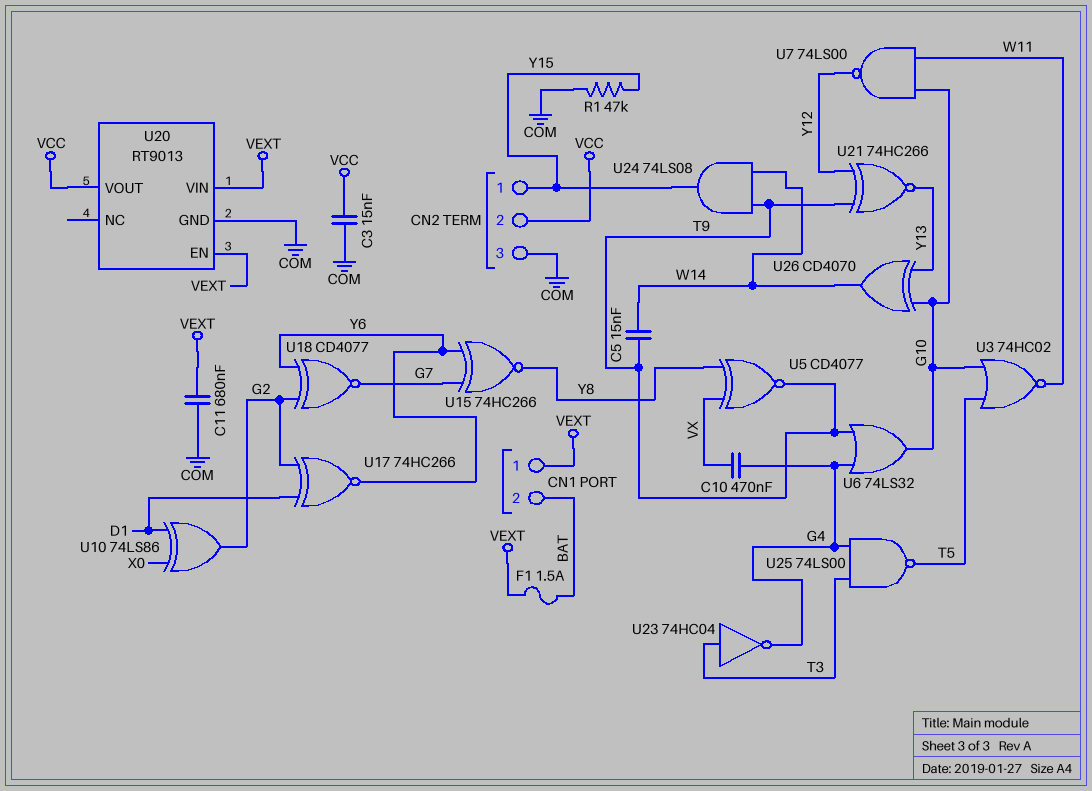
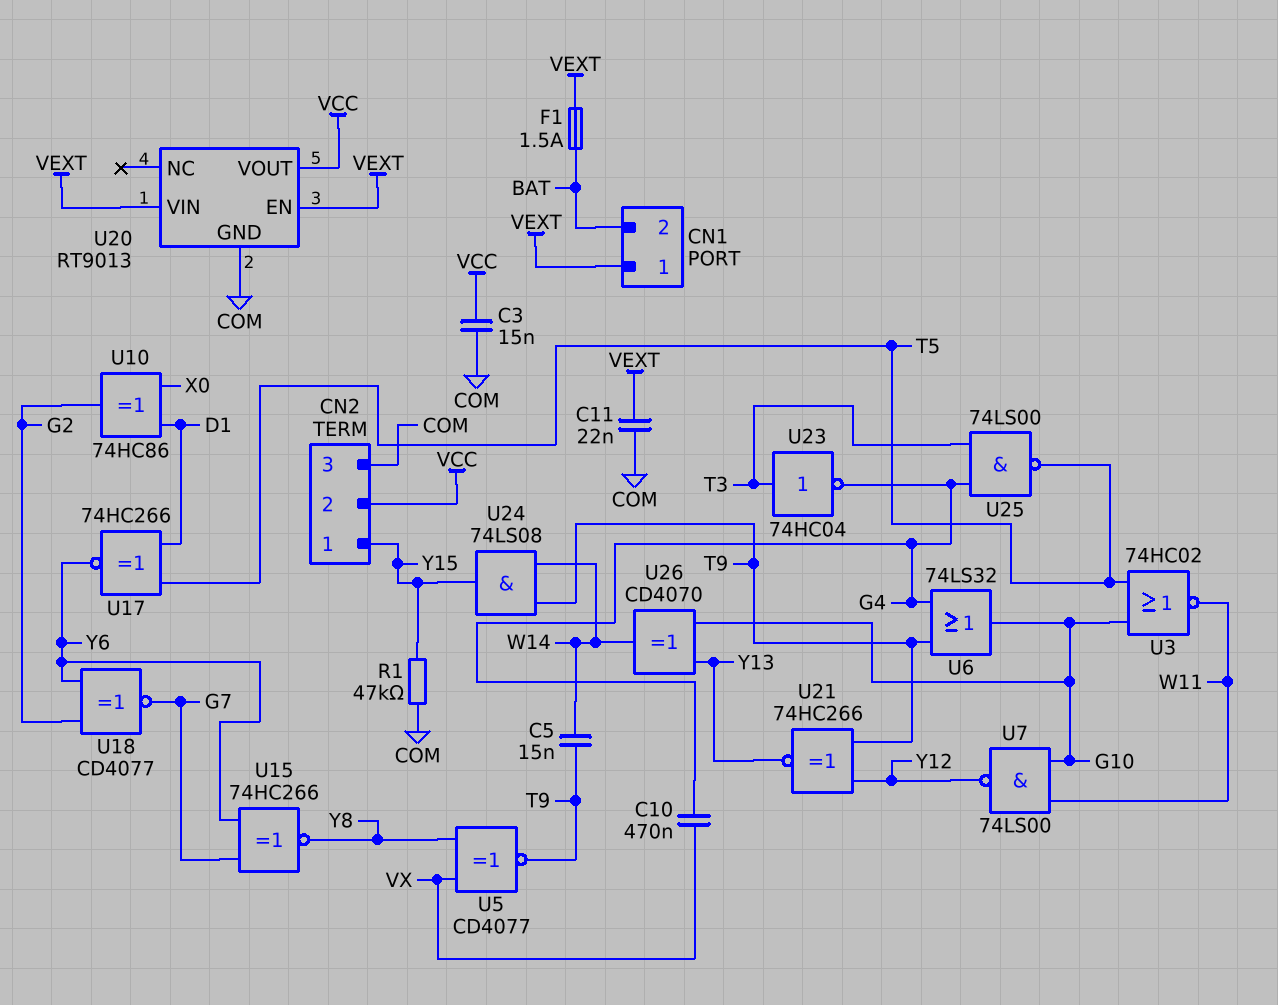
C11: 680nF (COM, VEXT) -> 22nF (COM, VEXT)
U10: XOR 74LS86 (in D1, in X0, out G2) -> XOR 74HC86 (in D1, in X0, out G2)
U17: XNOR 74HC266 (in D1, in G2, out Y6) -> XNOR 74HC266 (in D1, in T5, out Y6)

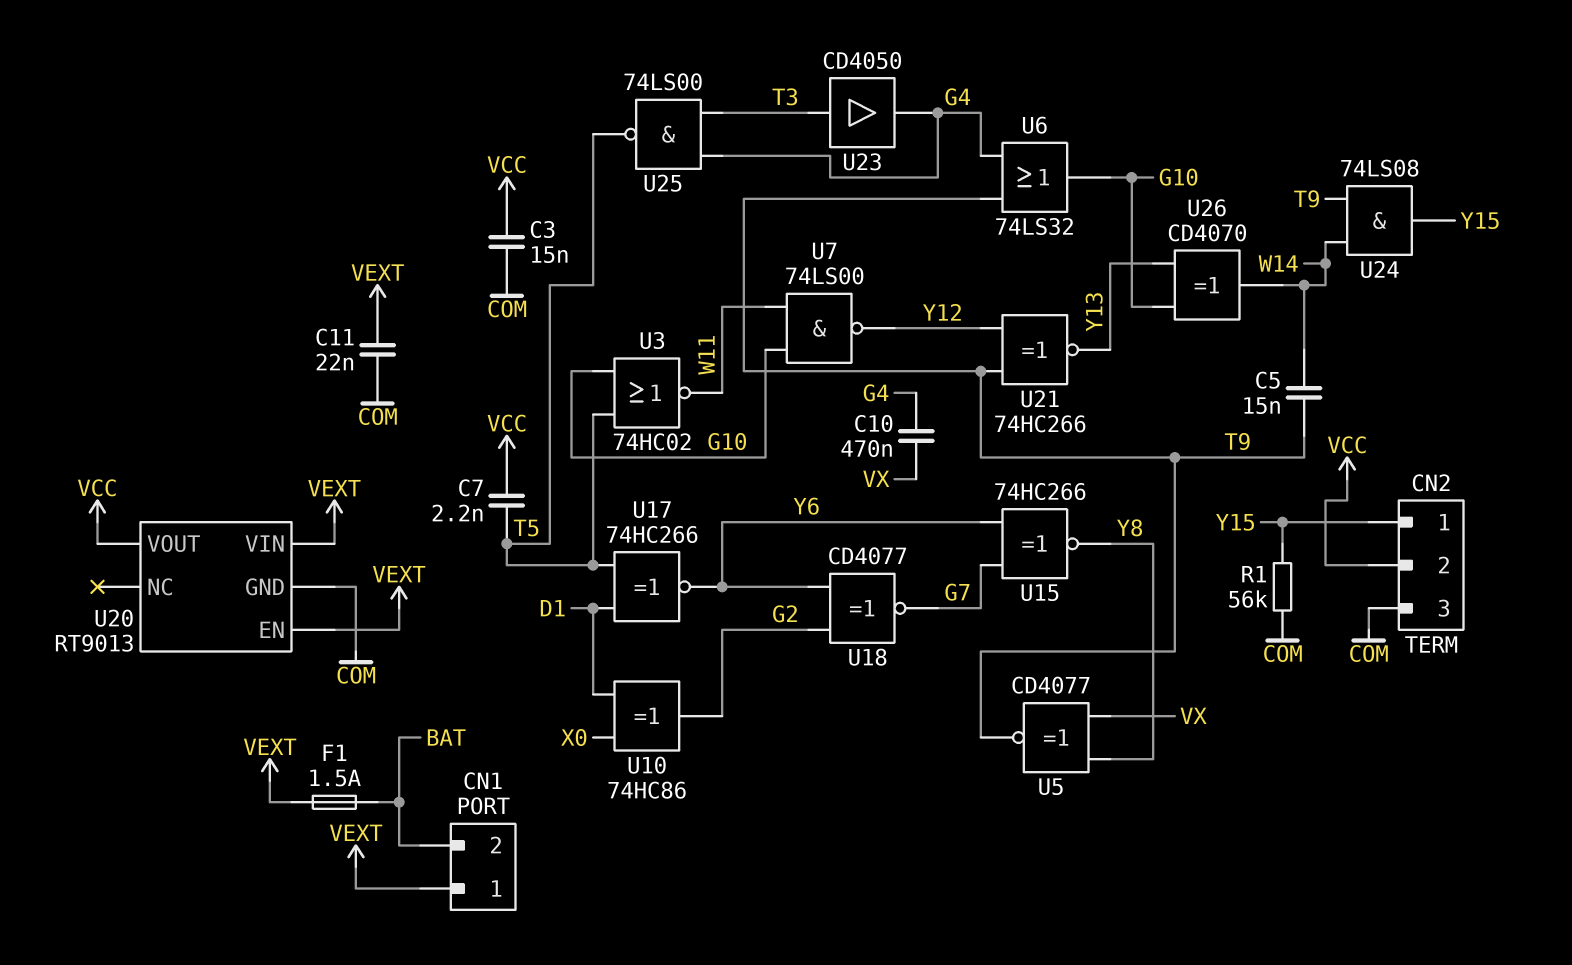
C7: none -> 2.2nF (T5, VCC)
R1: 47k (COM, Y15) -> 56k (COM, Y15)
U23: NOT 74HC04 (in T3, out G4) -> buffer CD4050 (in T3, out G4)

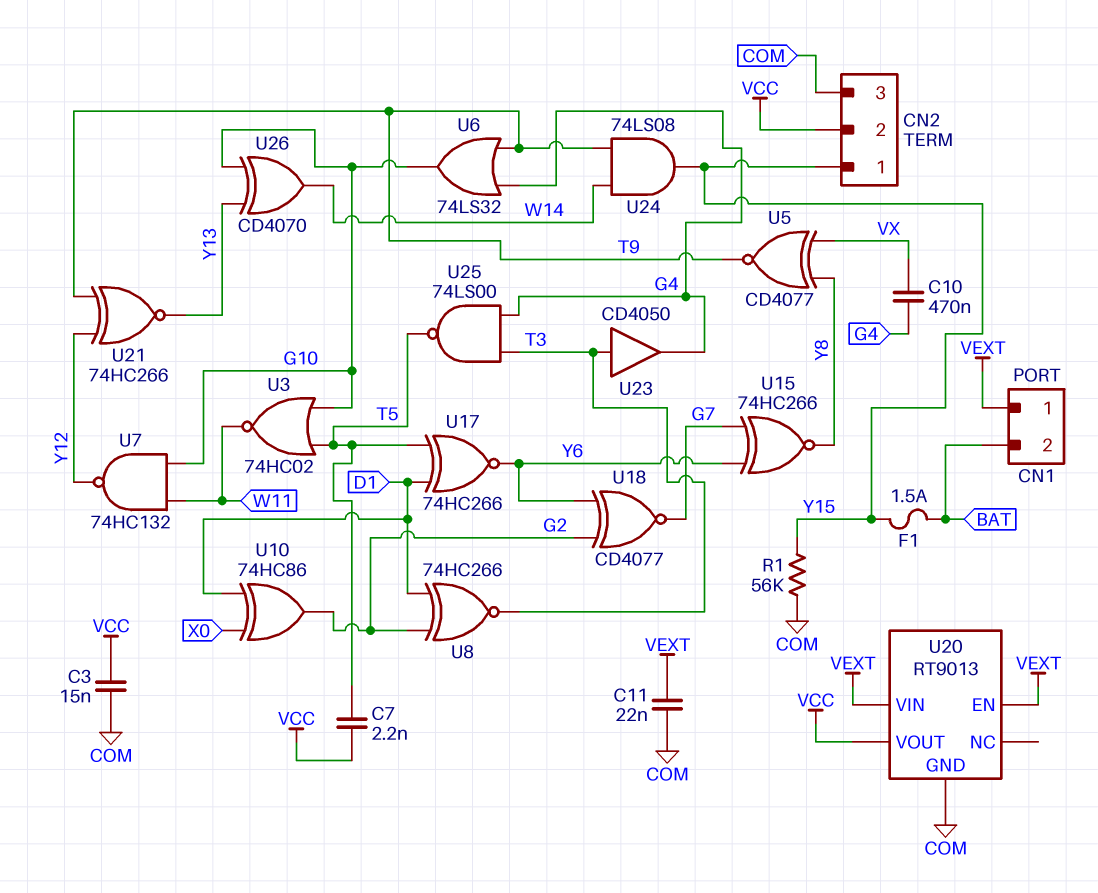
C5: 15nF (T9, W14) -> none
F1: 1.5A (BAT, VEXT) -> 1.5A (BAT, Y15)
U7: NAND 74LS00 (in G10, in W11, out Y12) -> NAND 74HC132 (in G10, in W11, out Y12)
U8: none -> XNOR 74HC266 (in D1, in G2, out T3)

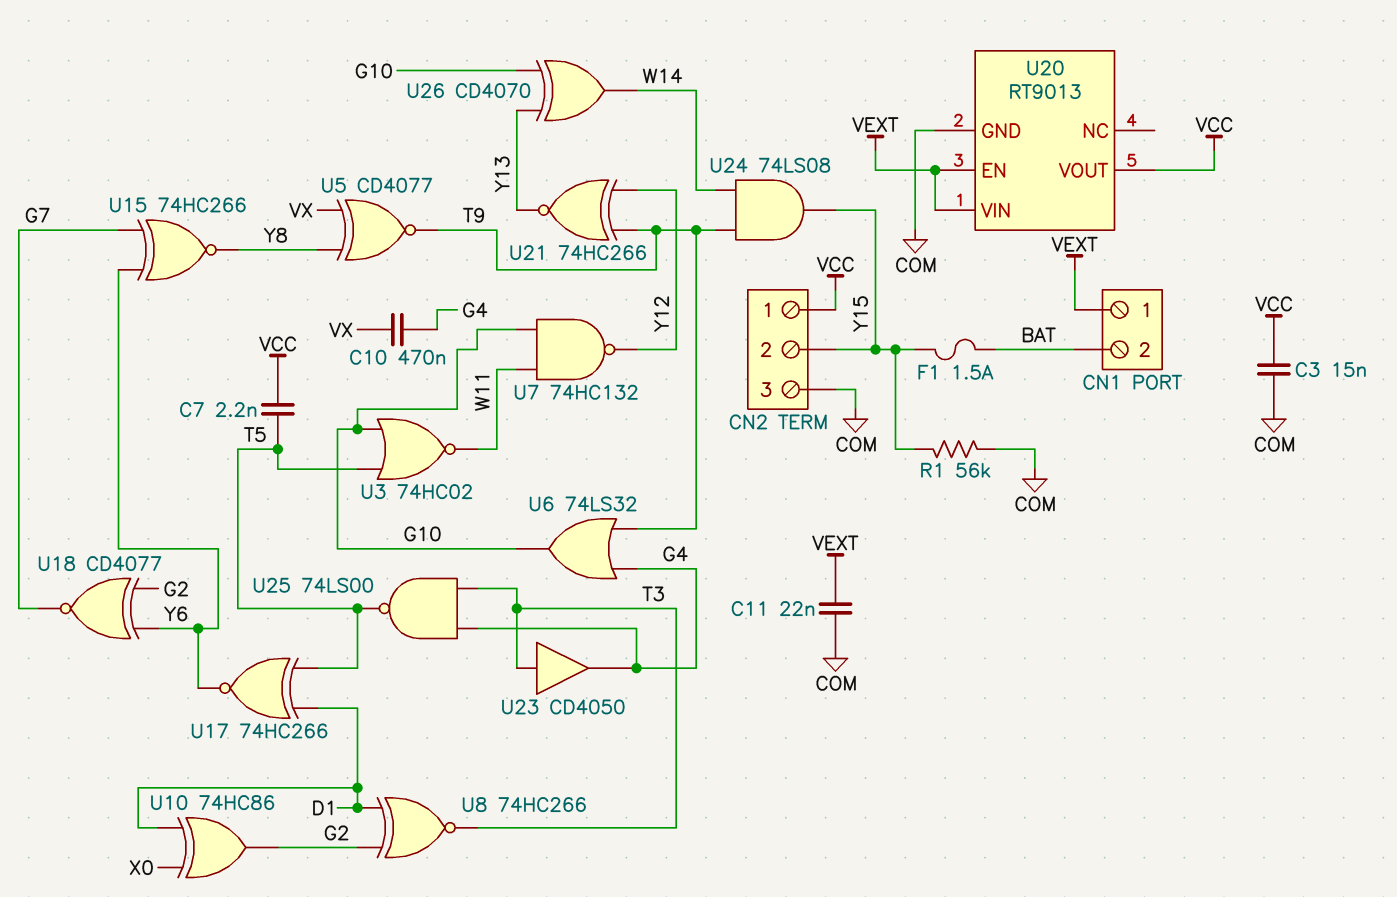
CN2 pin 1: Y15 -> VCC
CN2 pin 2: VCC -> Y15

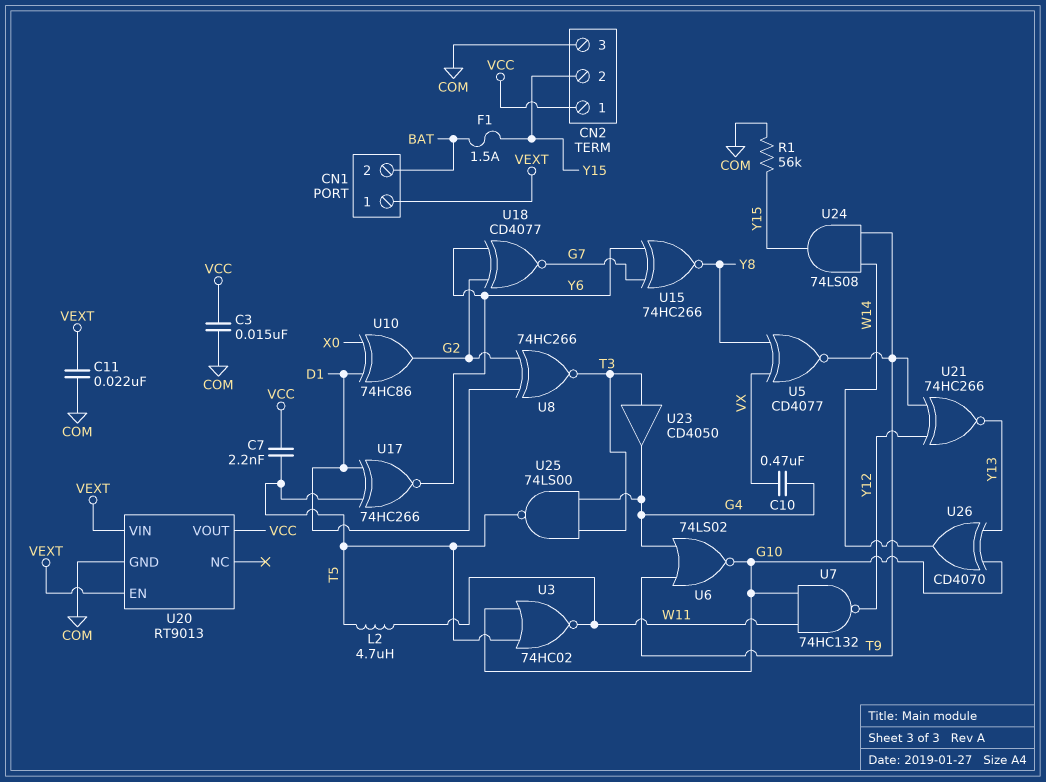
L2: none -> 4.7uH (T5, W11)
U6: OR 74LS32 (in G4, in T9, out G10) -> NOR 74LS02 (in G4, in T9, out G10)

